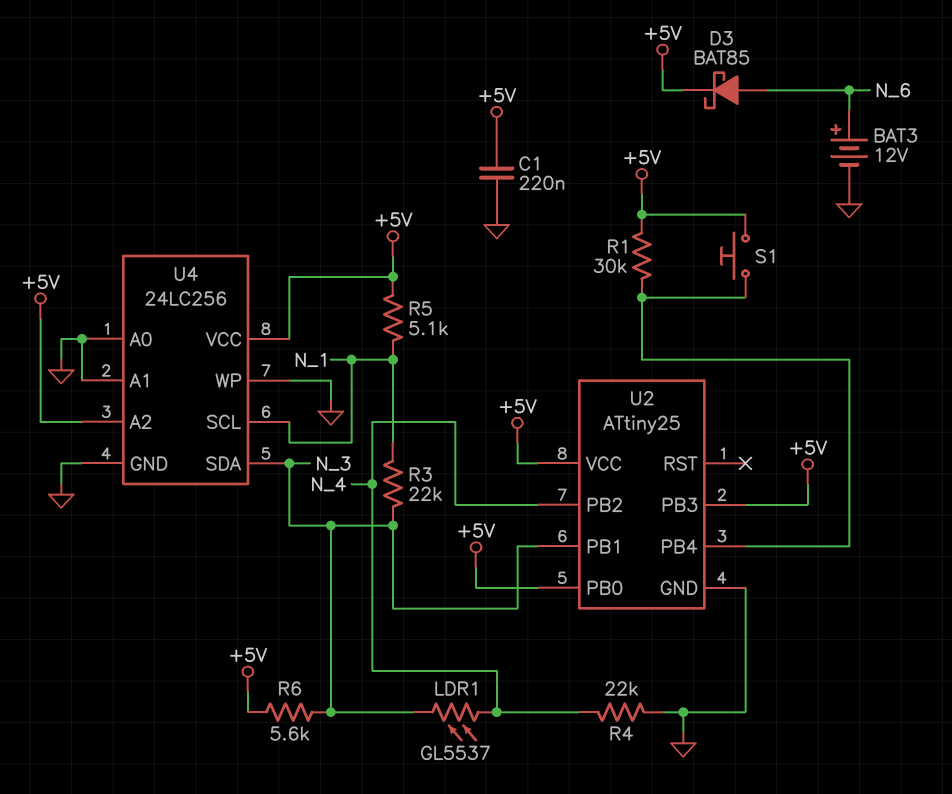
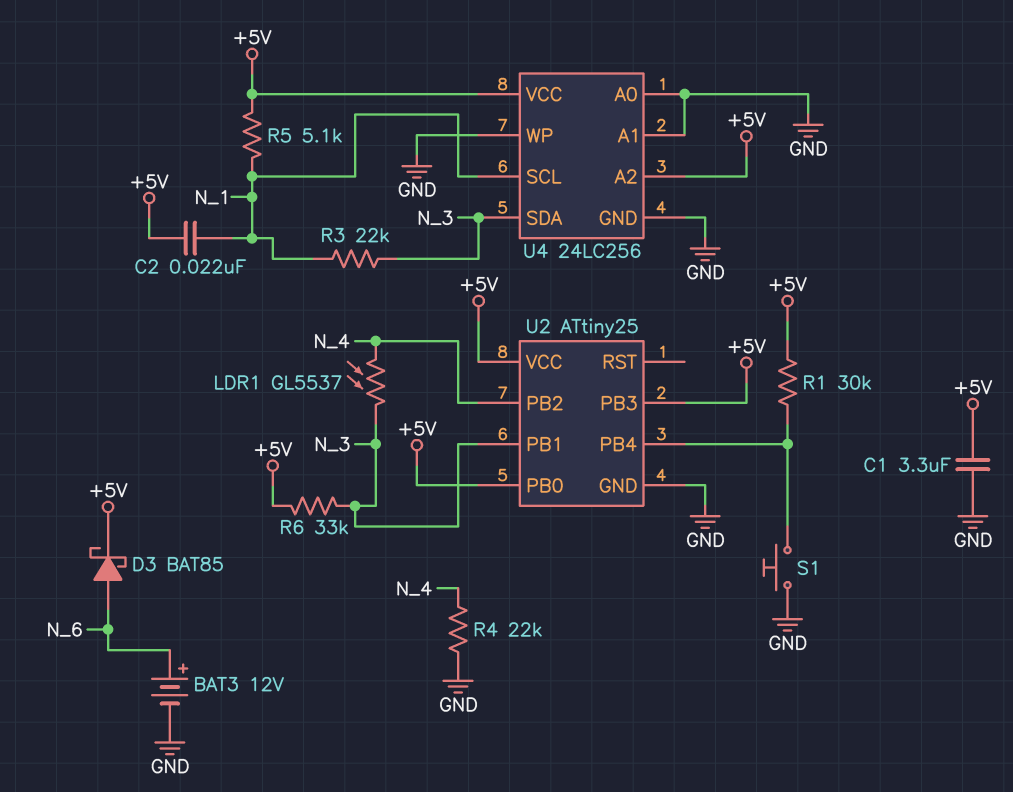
C1: 220nF (+5V, GND) -> 3.3uF (+5V, GND)
C2: none -> 22nF (+5V, N_1)
R6: 5.6k (+5V, N_3) -> 33k (+5V, N_3)
S1: button (+5V, U2/PB4) -> button (GND, U2/PB4)

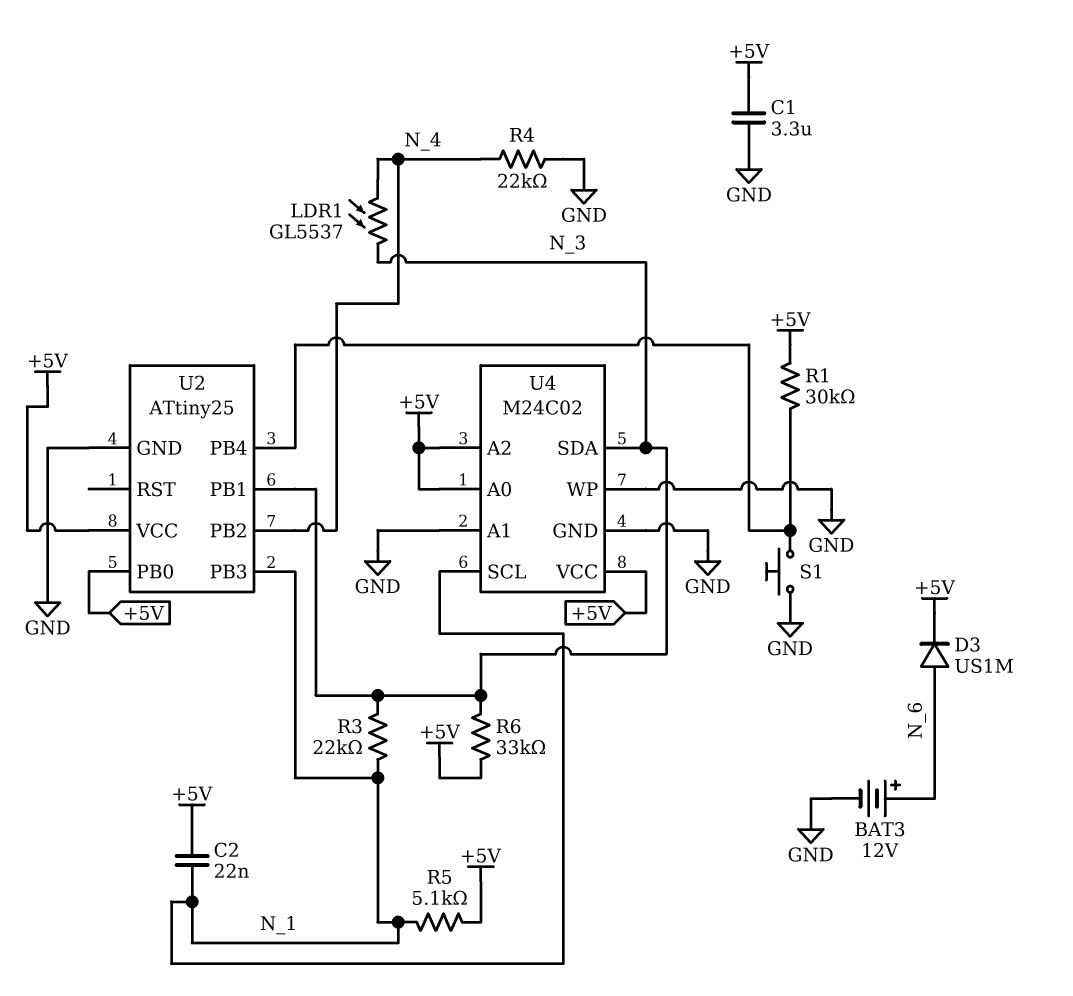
D3: schottky BAT85 (A N_6, K +5V) -> diode US1M (A N_6, K +5V)
U2 pin PB3: +5V -> N_1
U4: 24LC256 -> M24C02
U4 pin A0: GND -> +5V

